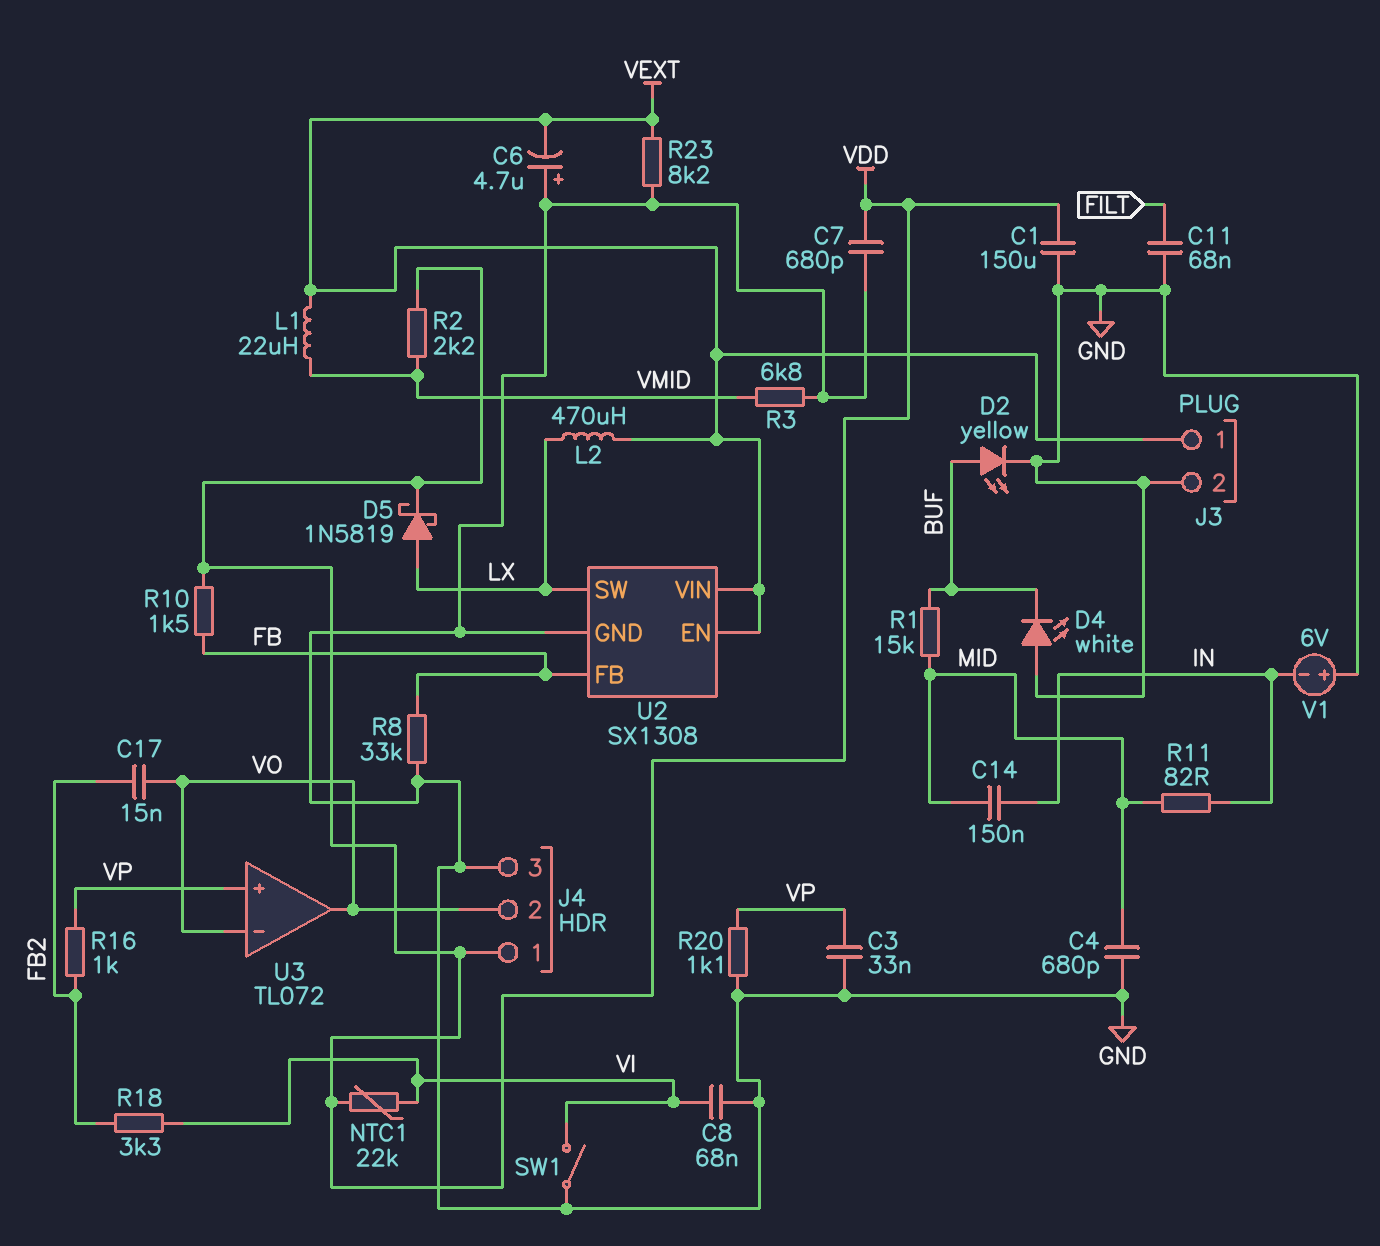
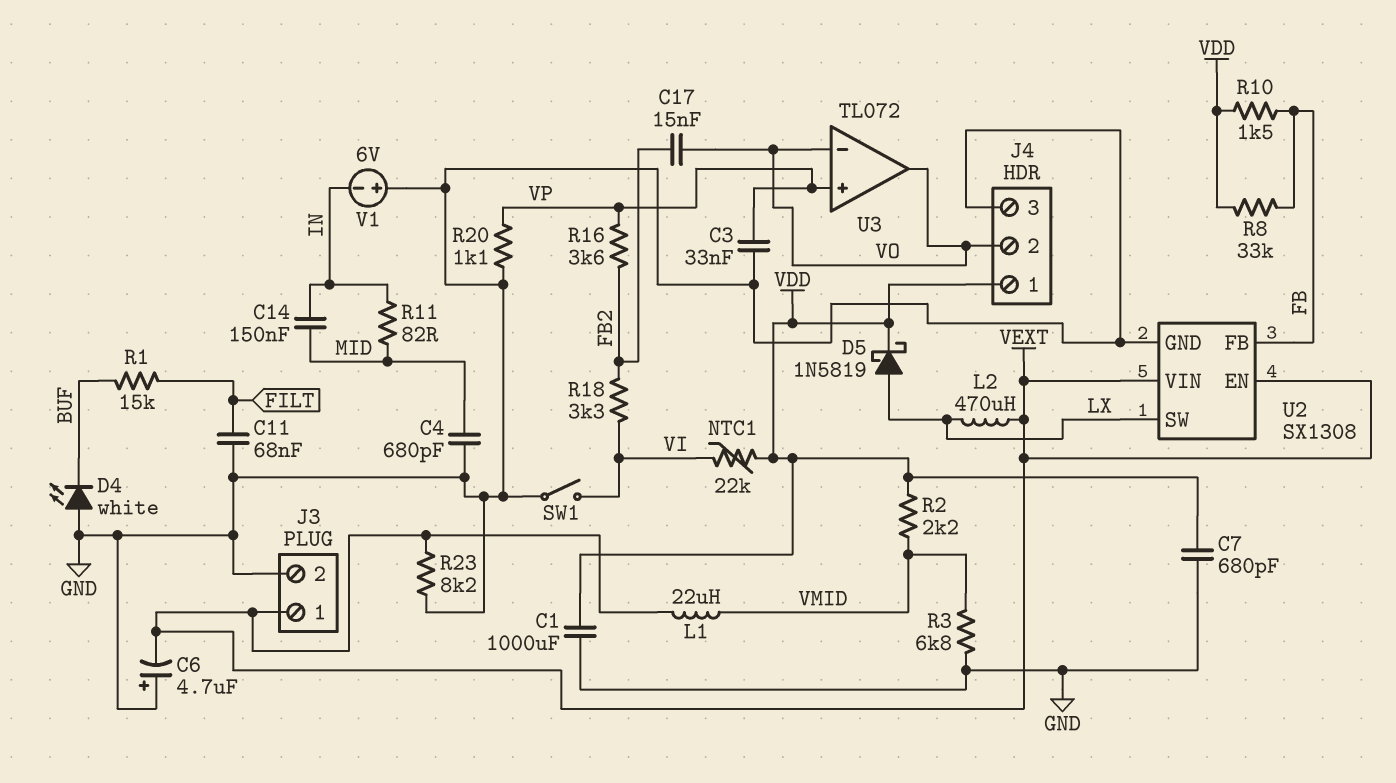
C1: 150uF (GND, VDD) -> 1000uF (GND, VDD)
C8: 68nF (GND, VI) -> none
D2: LED yellow (A BUF, K GND) -> none
R1: 15k (BUF, MID) -> 15k (BUF, FILT)
R8: 33k (FB, GND) -> 33k (FB, VDD)
R16: 1k (FB2, VP) -> 3.6k (FB2, VP)

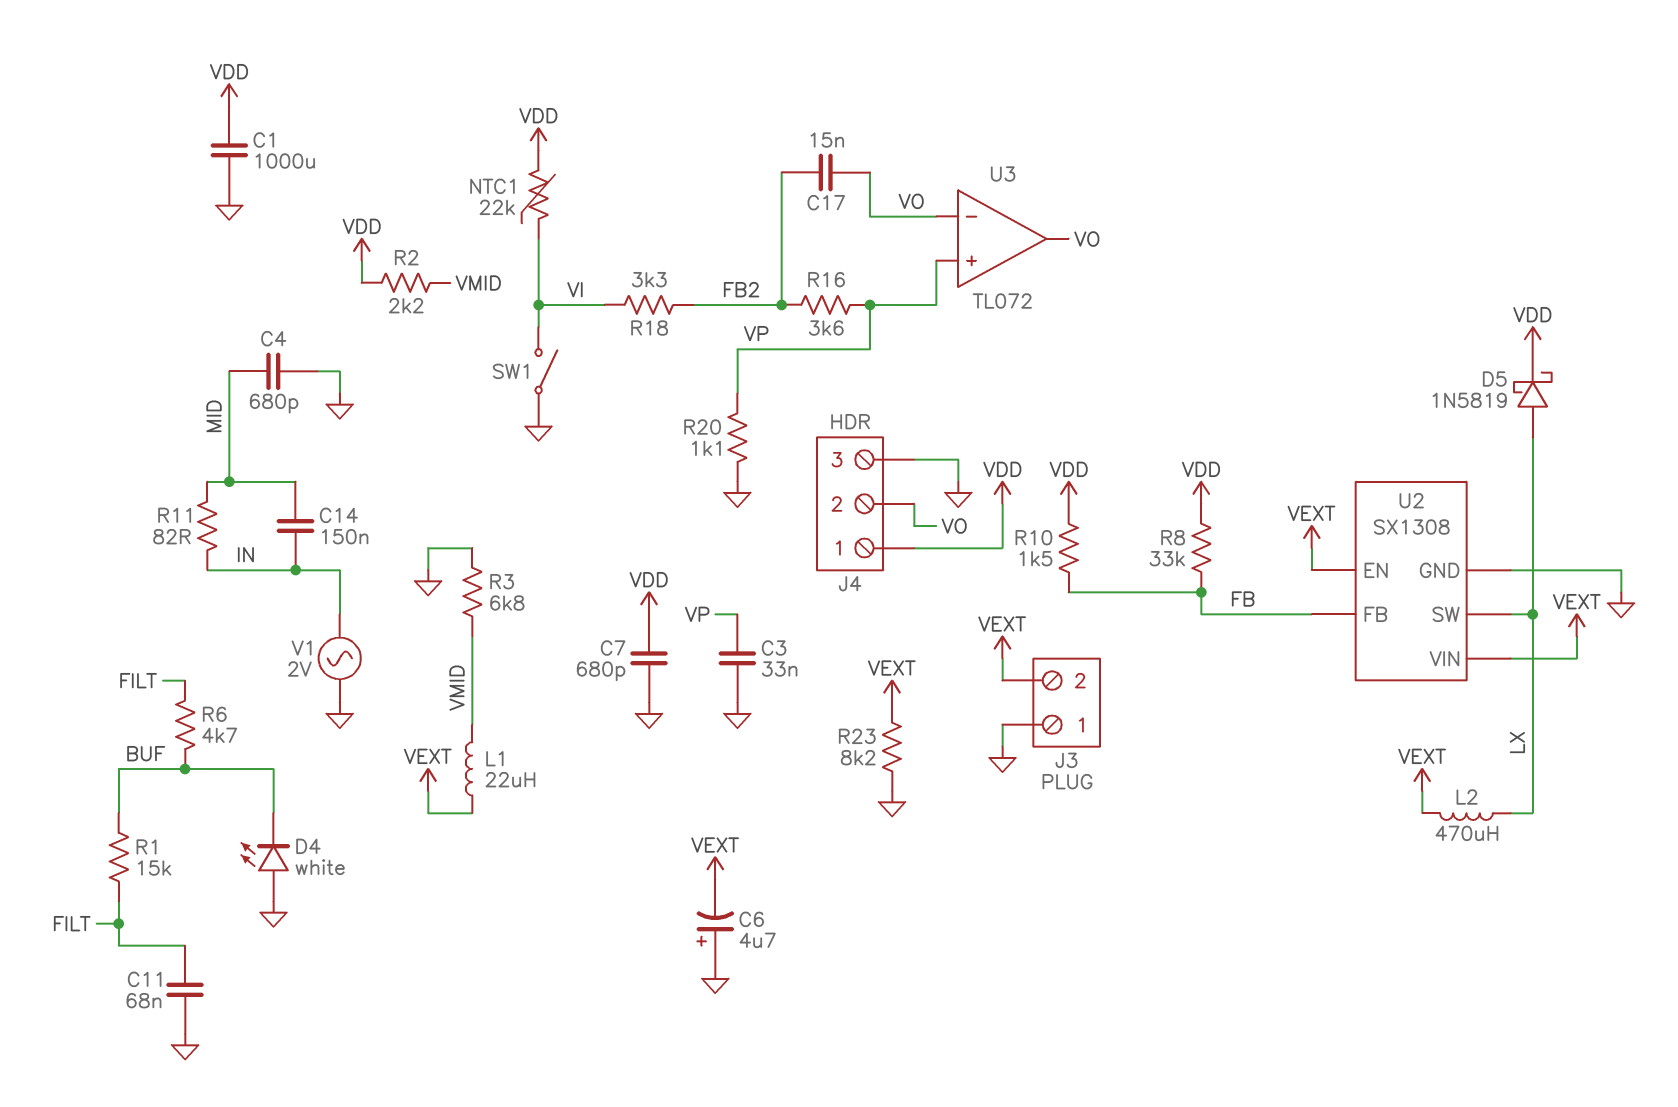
J3 pin 1: VEXT -> GND
J3 pin 2: GND -> VEXT
R6: none -> 4.7k (BUF, FILT)
V1: 6V (plus GND, minus IN) -> AC 2V (GND, IN)

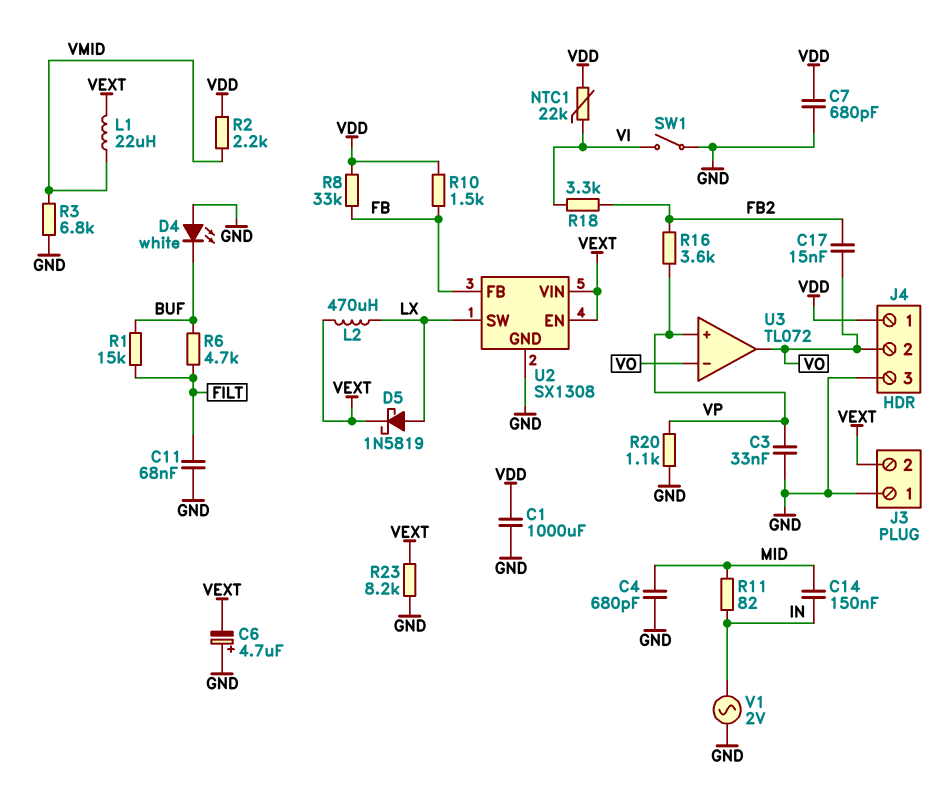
D5: schottky 1N5819 (A LX, K VDD) -> schottky 1N5819 (A LX, K VEXT)

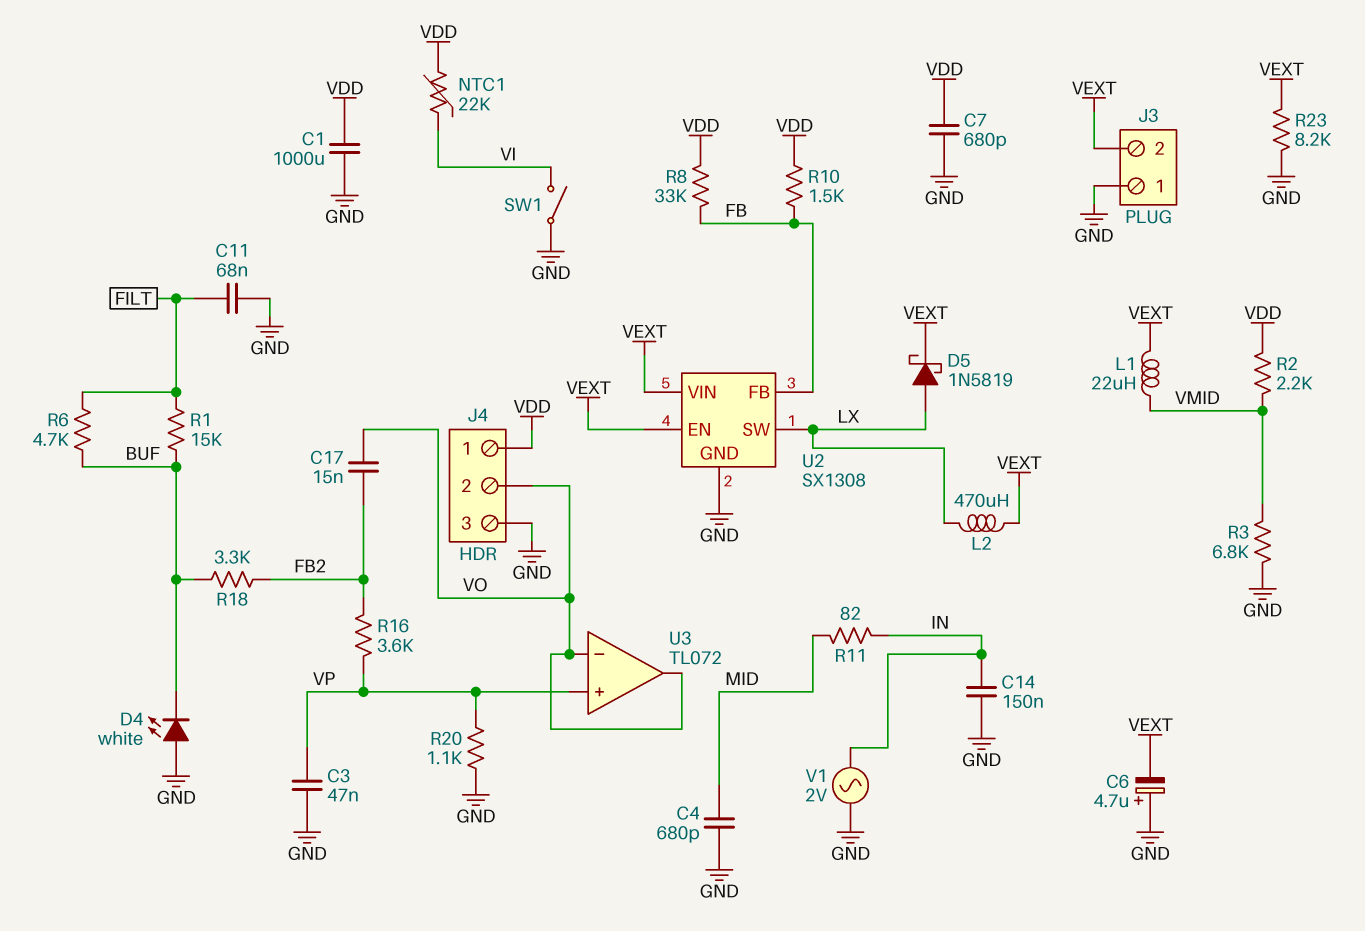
C3: 33nF (GND, VP) -> 47nF (GND, VP)
C14: 150nF (IN, MID) -> 150nF (GND, IN)
R18: 3.3k (FB2, VI) -> 3.3k (BUF, FB2)

